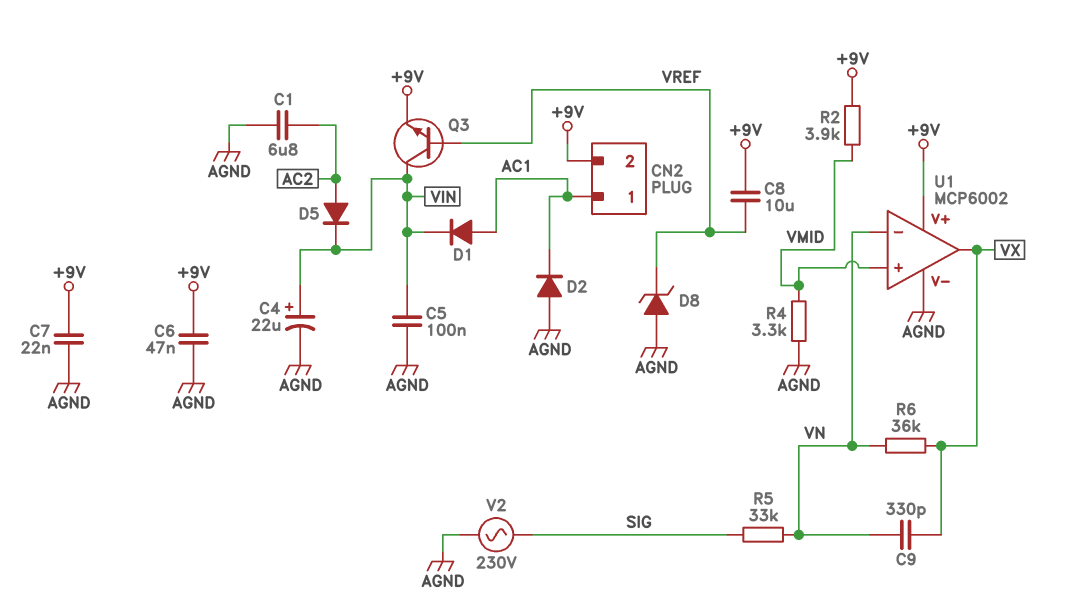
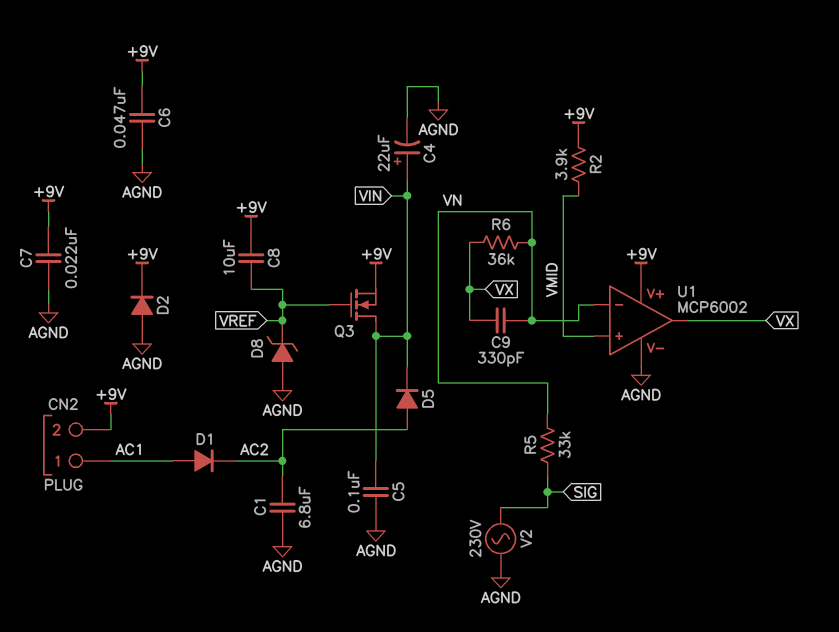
D1: diode (A AC1, K VIN) -> diode (A AC1, K AC2)
D2: diode (A AGND, K AC1) -> diode (A AGND, K +9V)
Q3: NPN (B VREF, C VIN, E +9V) -> NMOS (G VREF, D VIN, S +9V)
R4: 3.3k (AGND, VMID) -> none

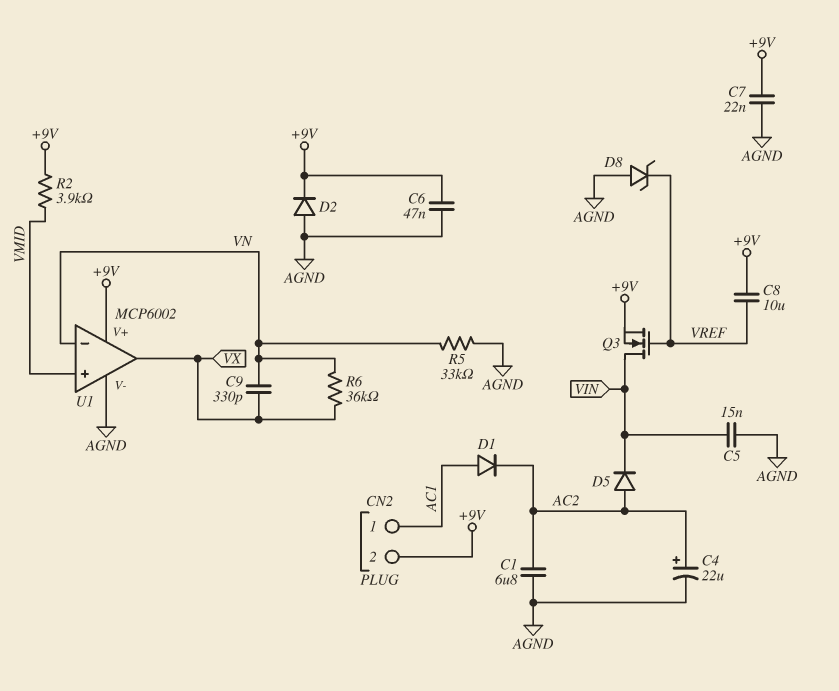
C4: 22uF (plus VIN, minus AGND) -> 22uF (plus AC2, minus AGND)
C5: 100nF (AGND, VIN) -> 15nF (AGND, VIN)
R5: 33k (SIG, VN) -> 33k (AGND, VN)
V2: AC 230V (AGND, SIG) -> none

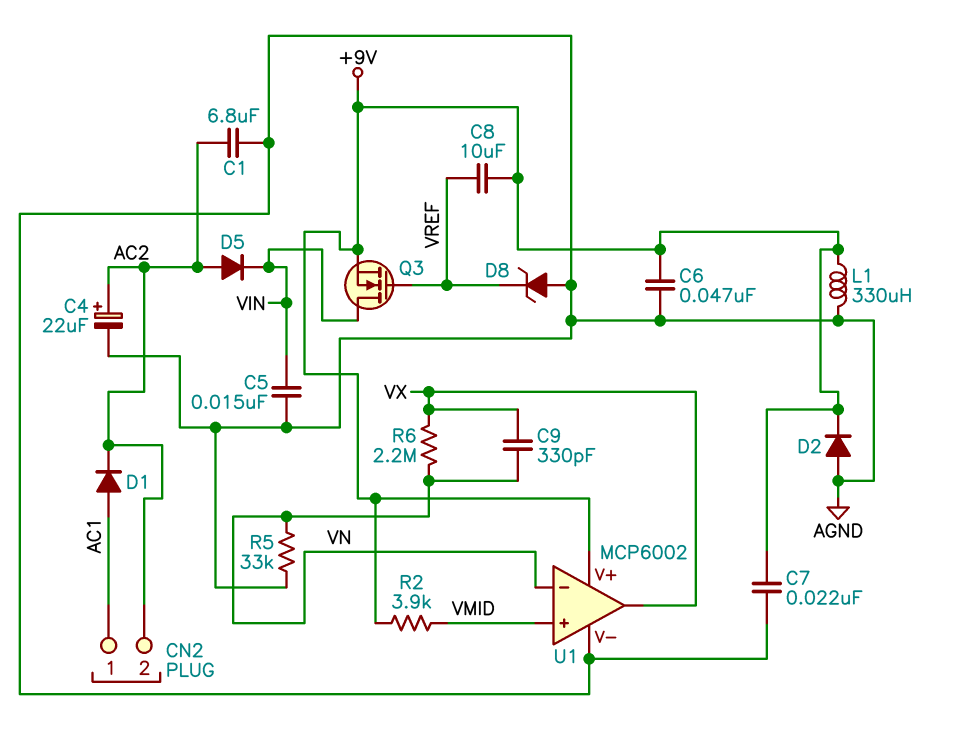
CN2 pin 2: +9V -> AC2
L1: none -> 330uH (+9V, AGND)
R6: 36k (VN, VX) -> 2.2M (VN, VX)

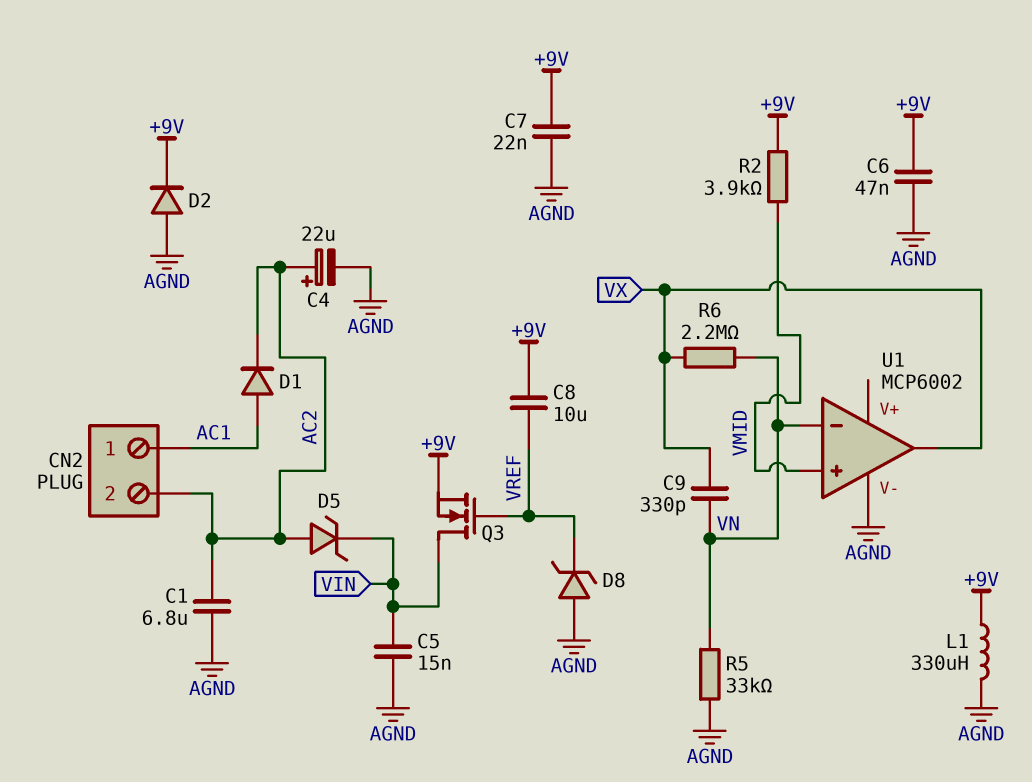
D5: diode (A AC2, K VIN) -> zener (A AC2, K VIN)
U1 pin V+: +9V -> none

